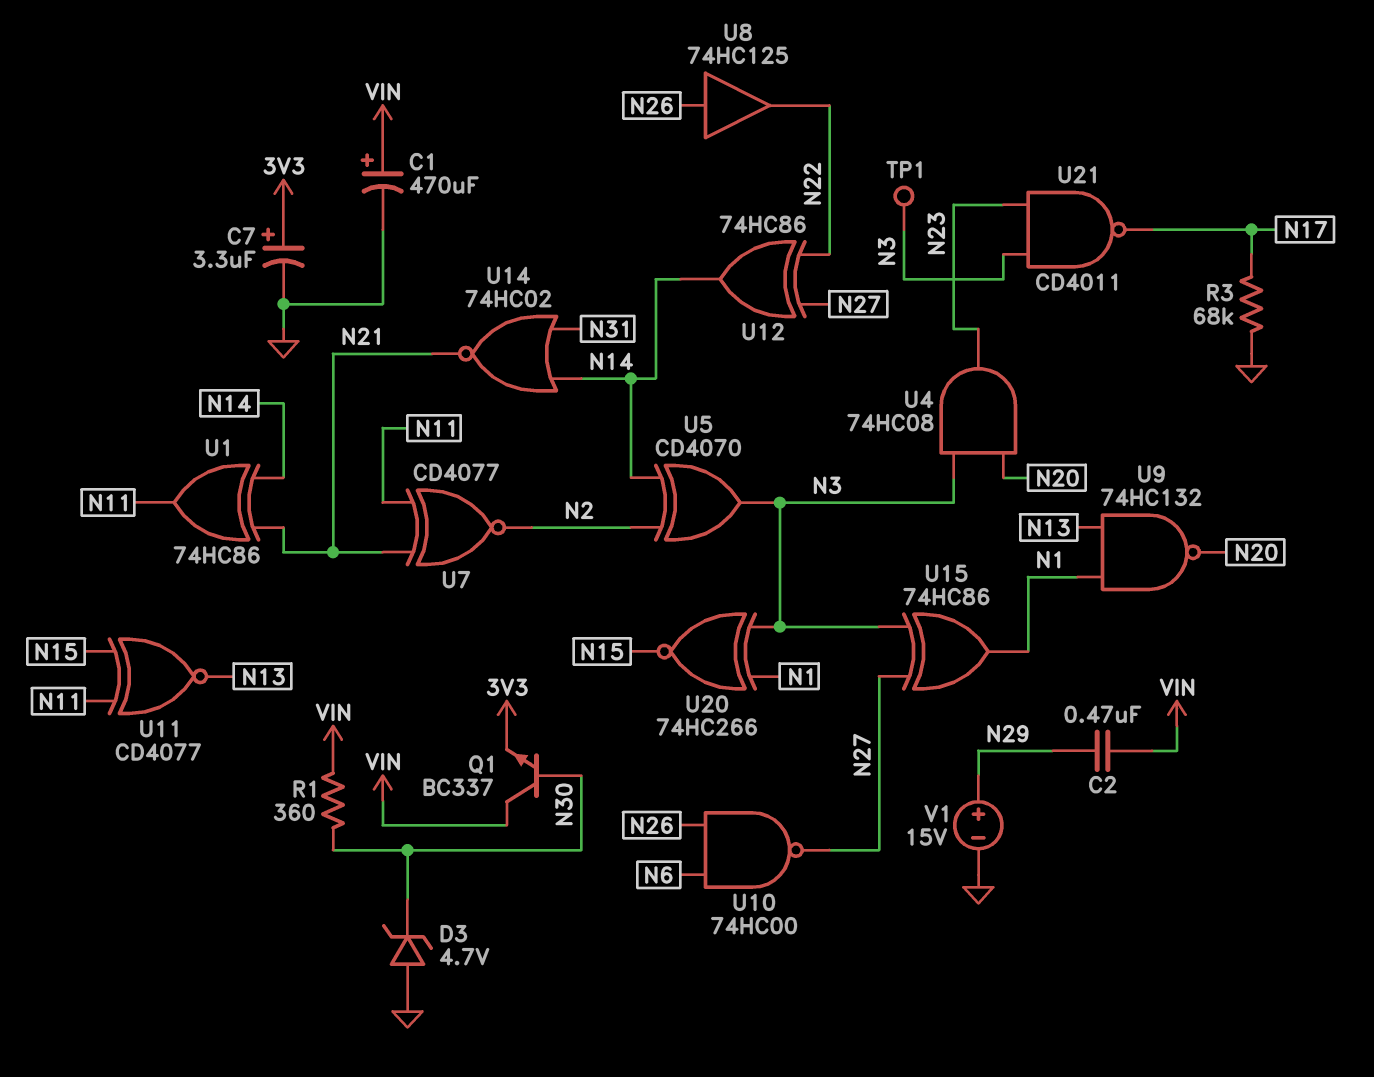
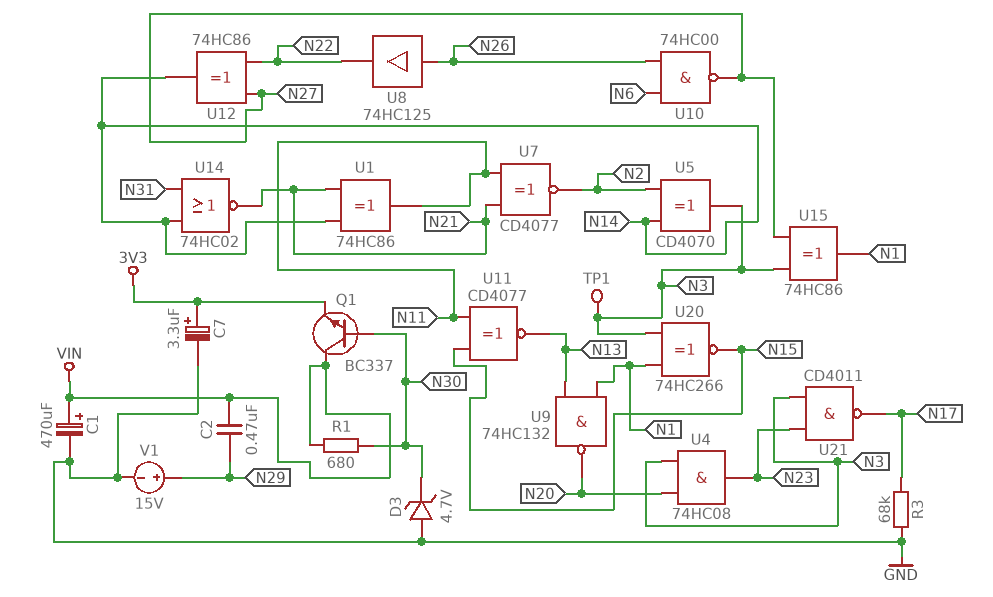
R1: 360 (N30, VIN) -> 680 (N30, VIN)

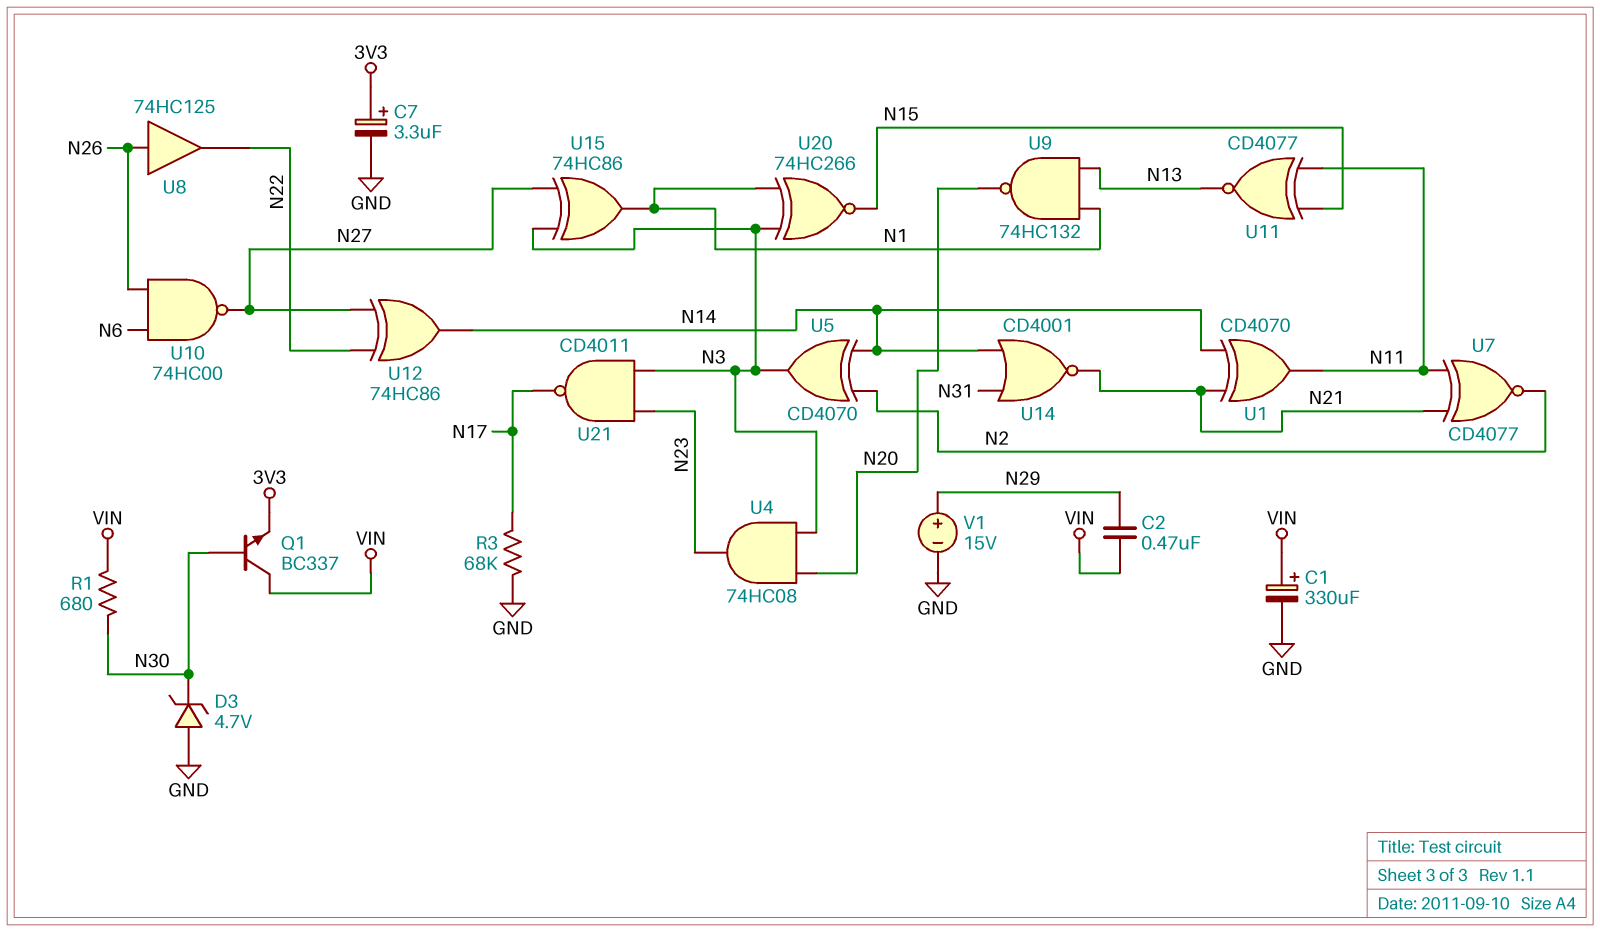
C1: 470uF (plus VIN, minus GND) -> 330uF (plus VIN, minus GND)
TP1: test point (N3) -> none
U1: XOR 74HC86 (in N14, in N21, out N11) -> XOR CD4070 (in N14, in N21, out N11)
U14: NOR 74HC02 (in N14, in N31, out N21) -> NOR CD4001 (in N14, in N31, out N21)

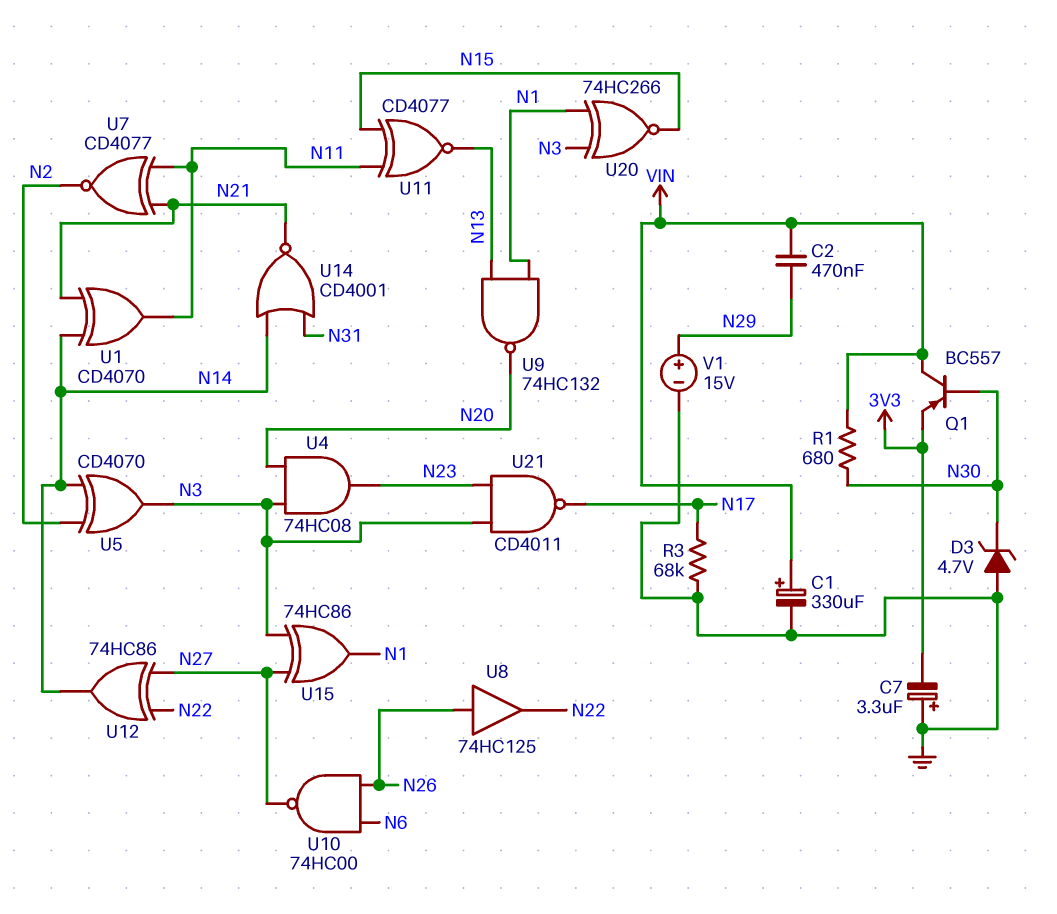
C7: 3.3uF (plus 3V3, minus GND) -> 3.3uF (plus GND, minus 3V3)
Q1: NPN BC337 (B N30, C VIN, E 3V3) -> PNP BC557 (B N30, C VIN, E 3V3)

